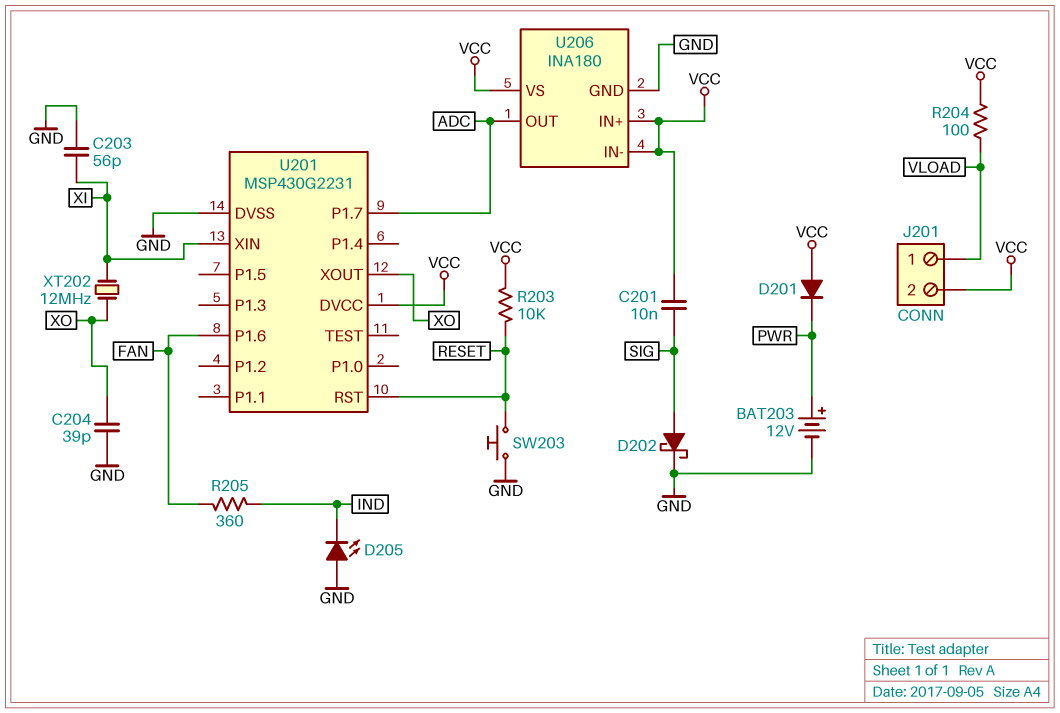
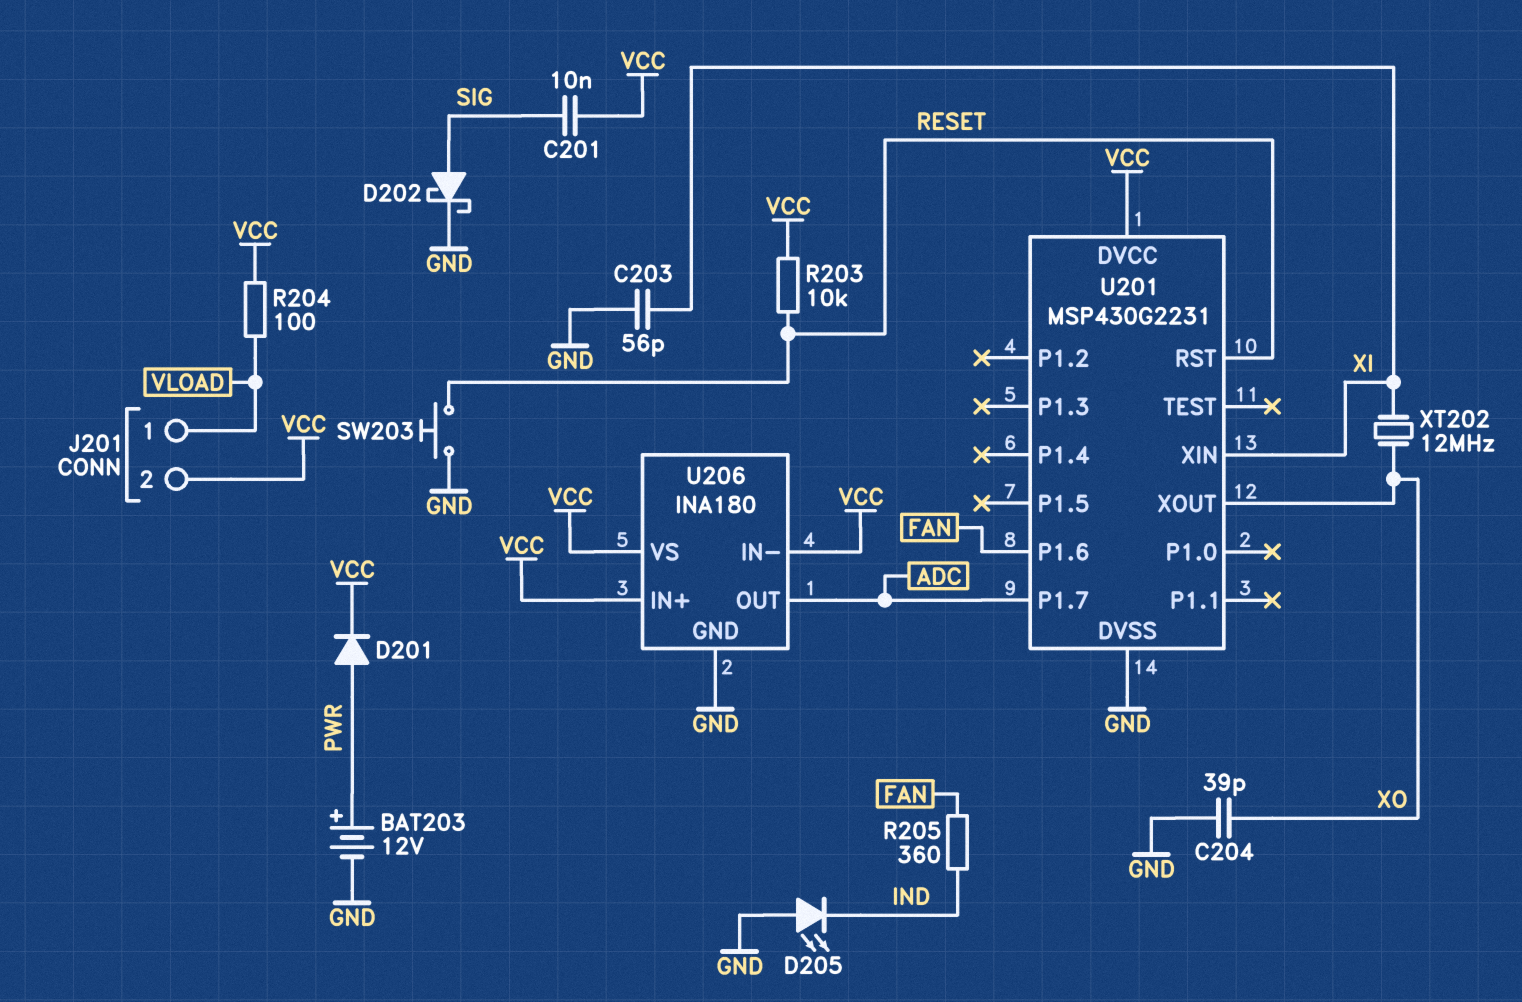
D201: diode (A VCC, K PWR) -> diode (A PWR, K VCC)

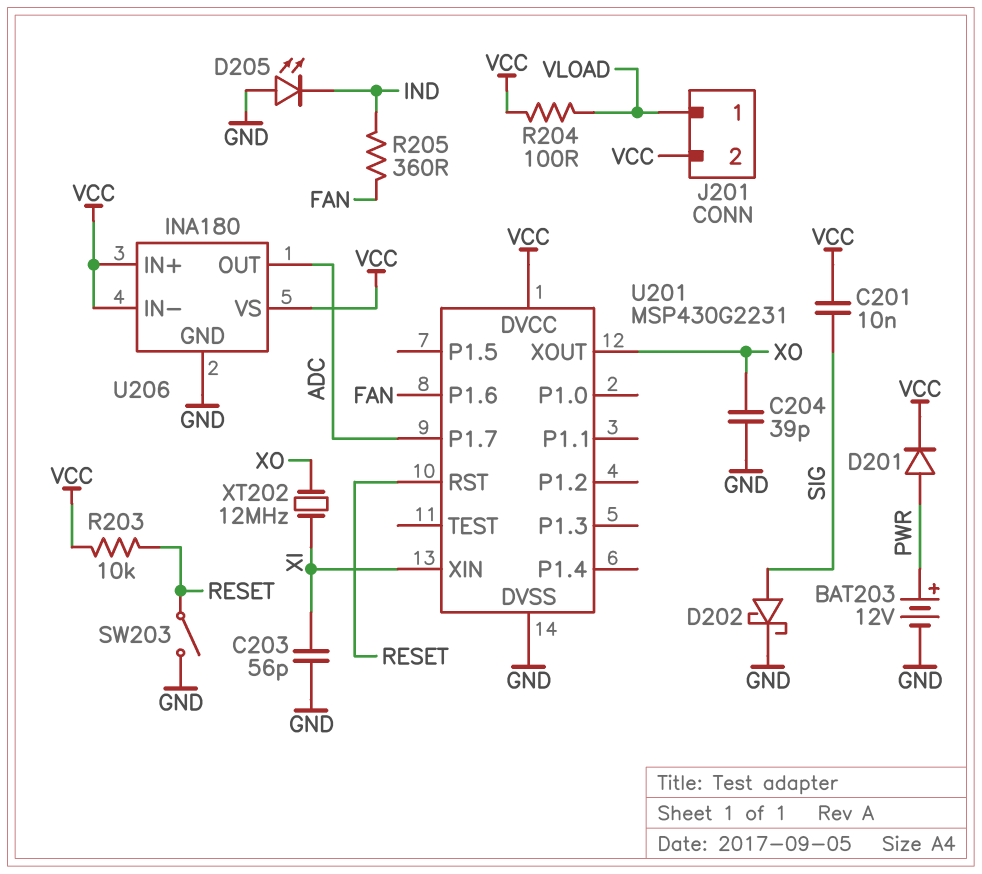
SW203: button (GND, RESET) -> switch (GND, RESET)

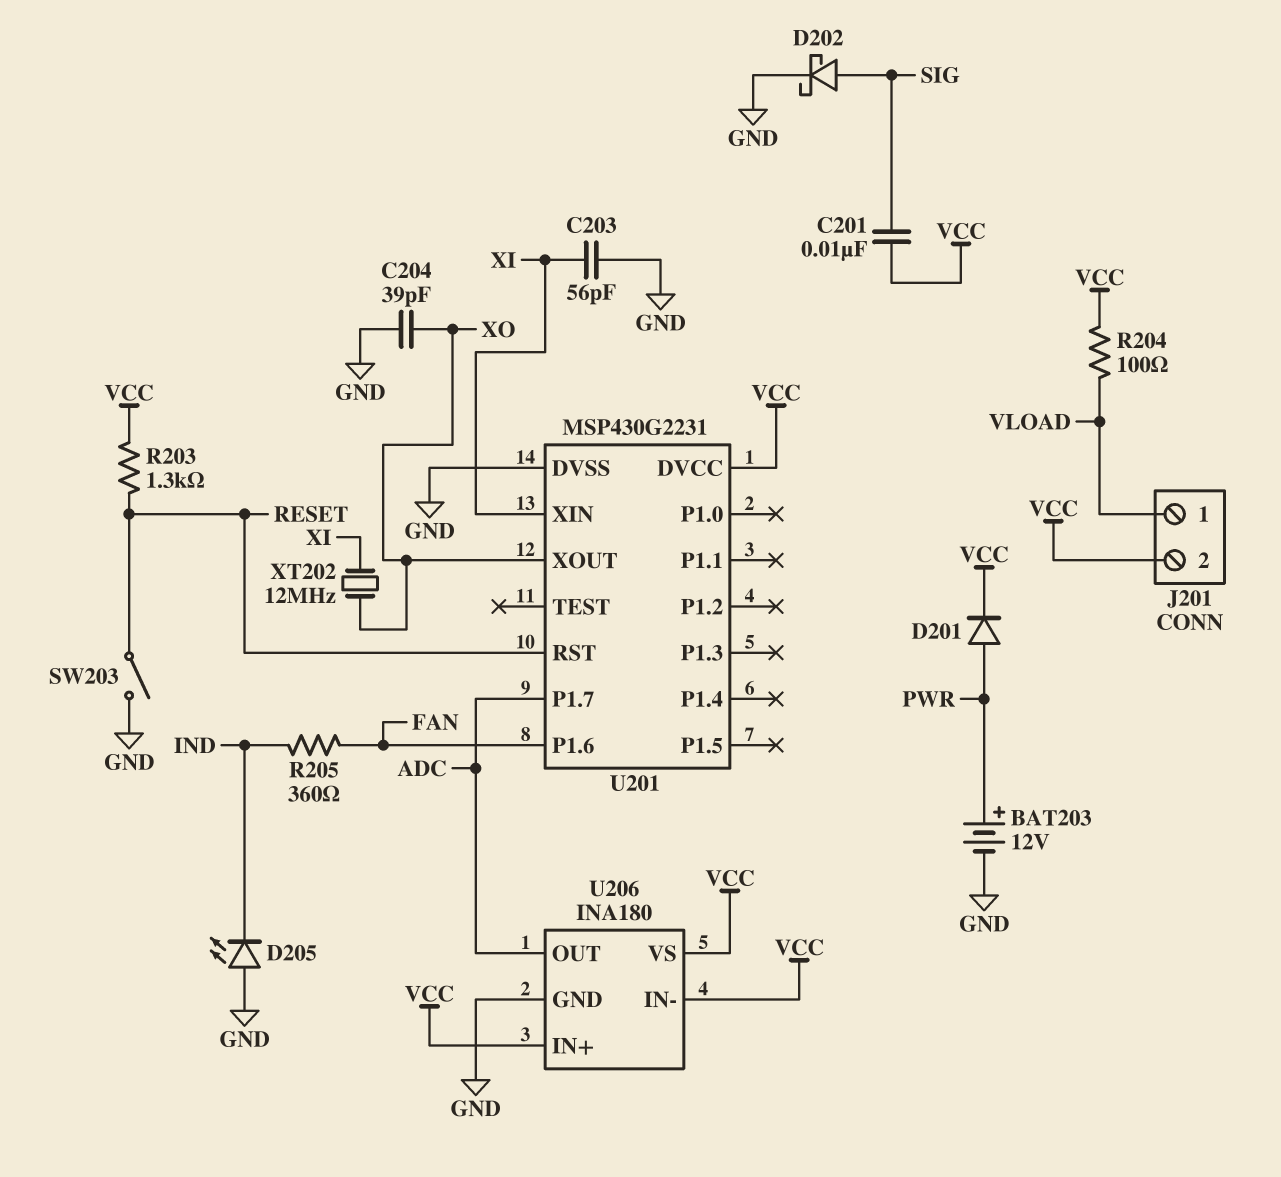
R203: 10k (RESET, VCC) -> 1.3k (RESET, VCC)

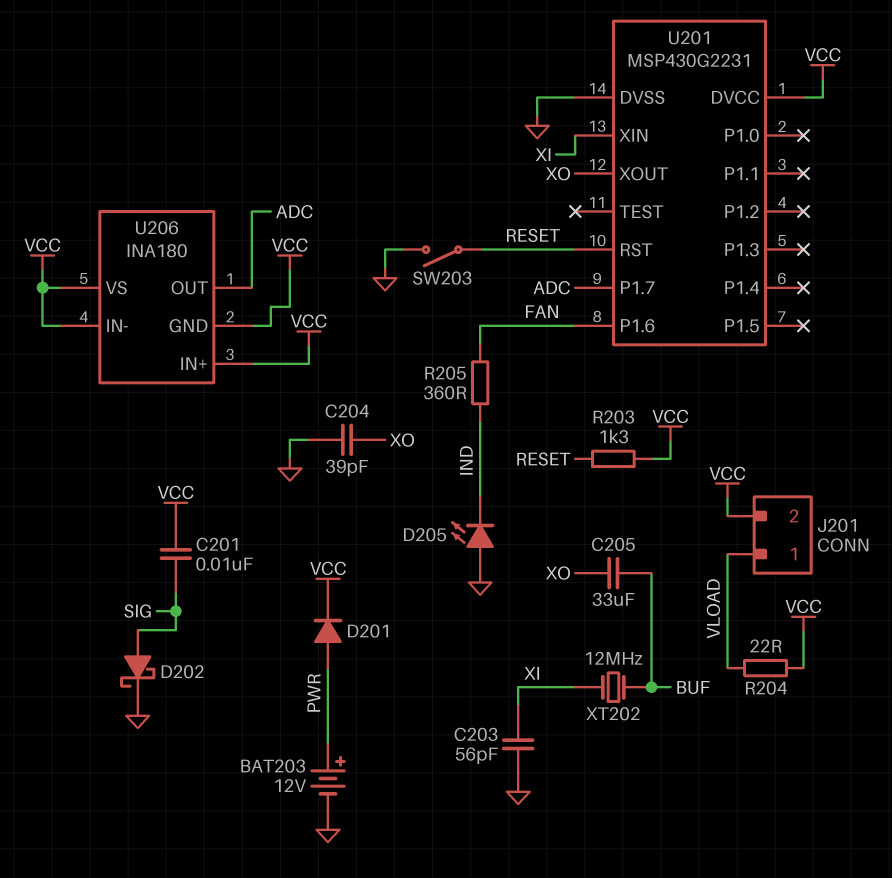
C205: none -> 33uF (BUF, XO)
R204: 100 (VCC, VLOAD) -> 22 (VCC, VLOAD)
U206 pin GND: GND -> VCC
XT202: 12MHz (XI, XO) -> 12MHz (BUF, XI)

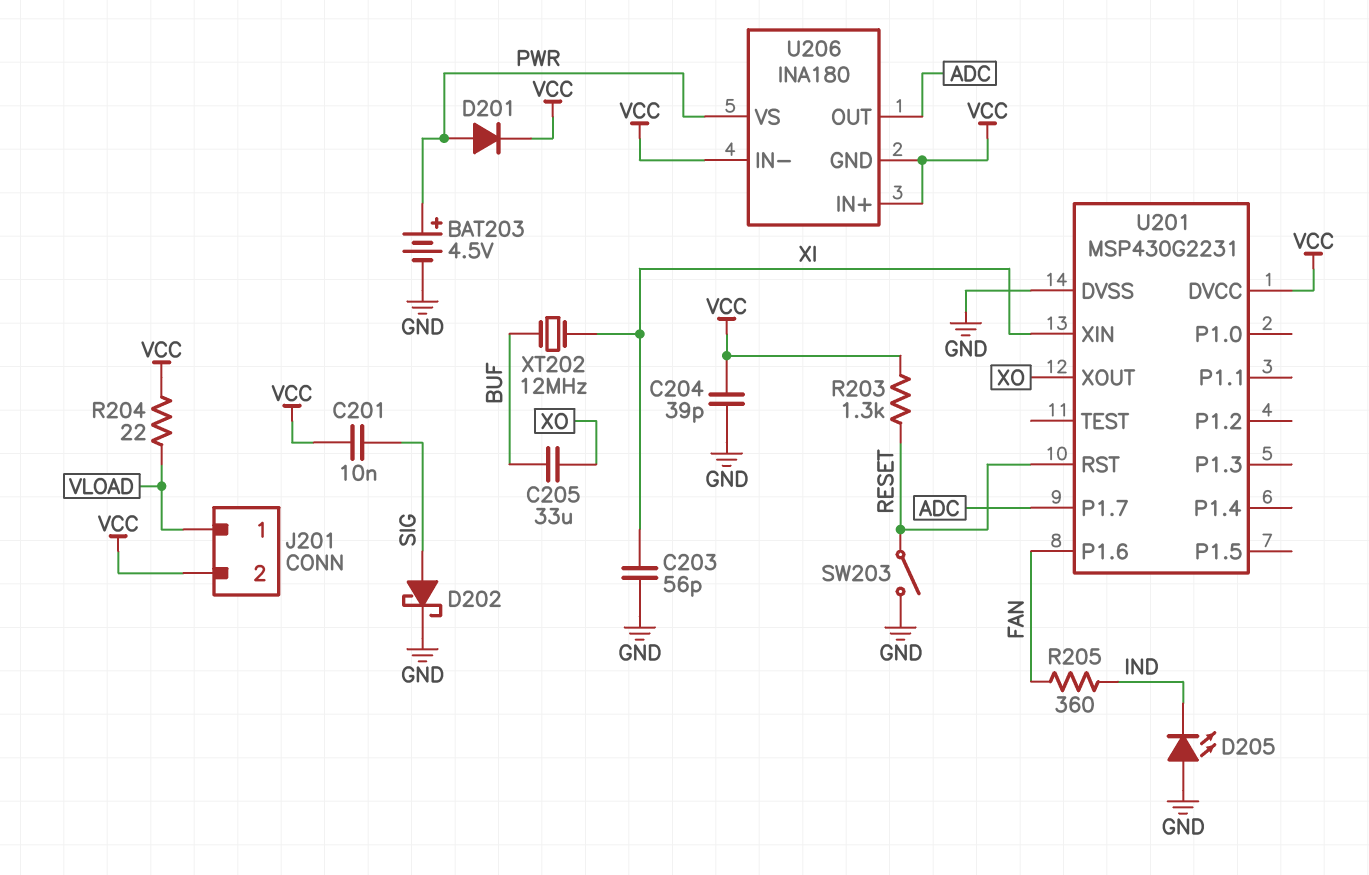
BAT203: 12V (plus PWR, minus GND) -> 4.5V (plus PWR, minus GND)
C204: 39pF (GND, XO) -> 39pF (GND, VCC)
U206 pin VS: VCC -> PWR

